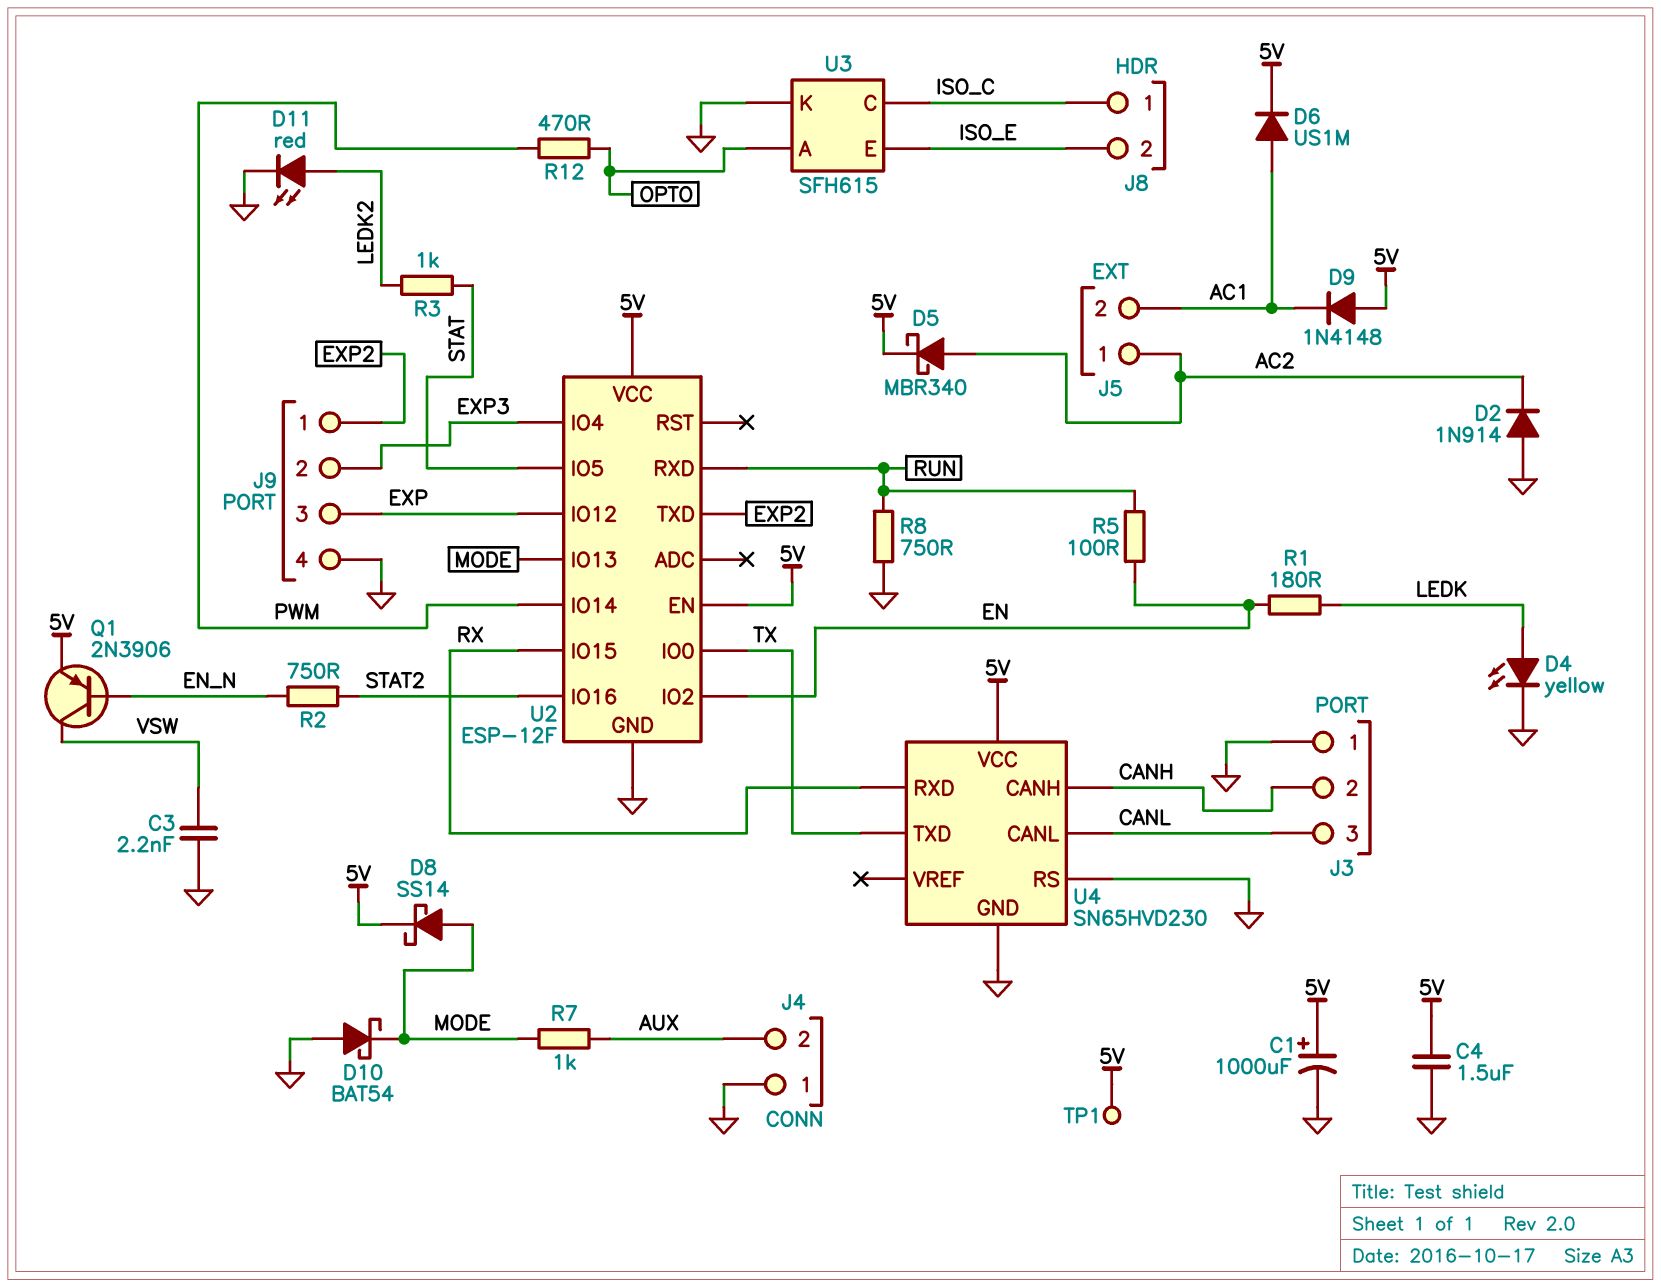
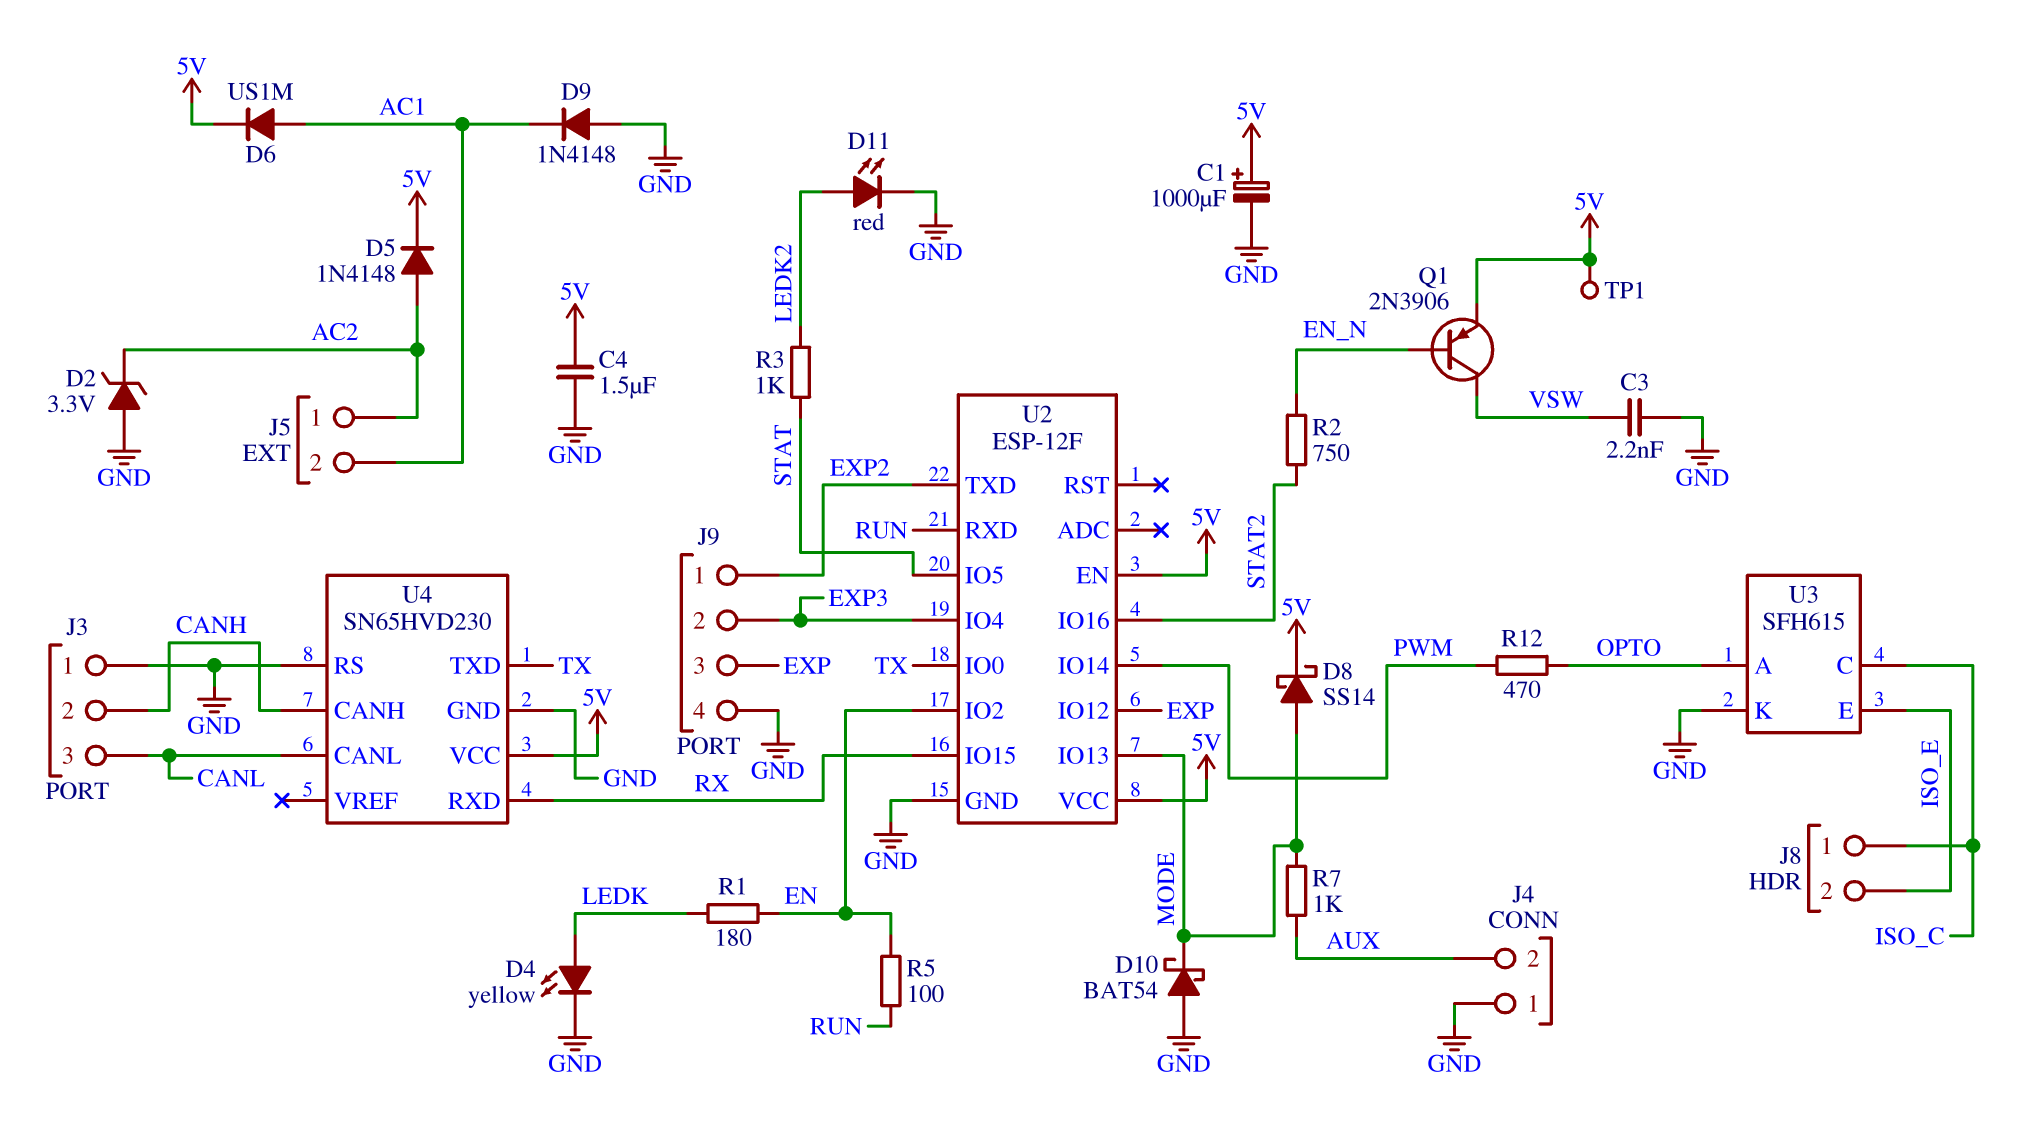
D2: diode 1N914 (A GND, K AC2) -> zener 3.3V (A GND, K AC2)
D5: schottky MBR340 (A AC2, K 5V) -> diode 1N4148 (A AC2, K 5V)
D9: diode 1N4148 (A 5V, K AC1) -> diode 1N4148 (A GND, K AC1)
R8: 750 (GND, RUN) -> none

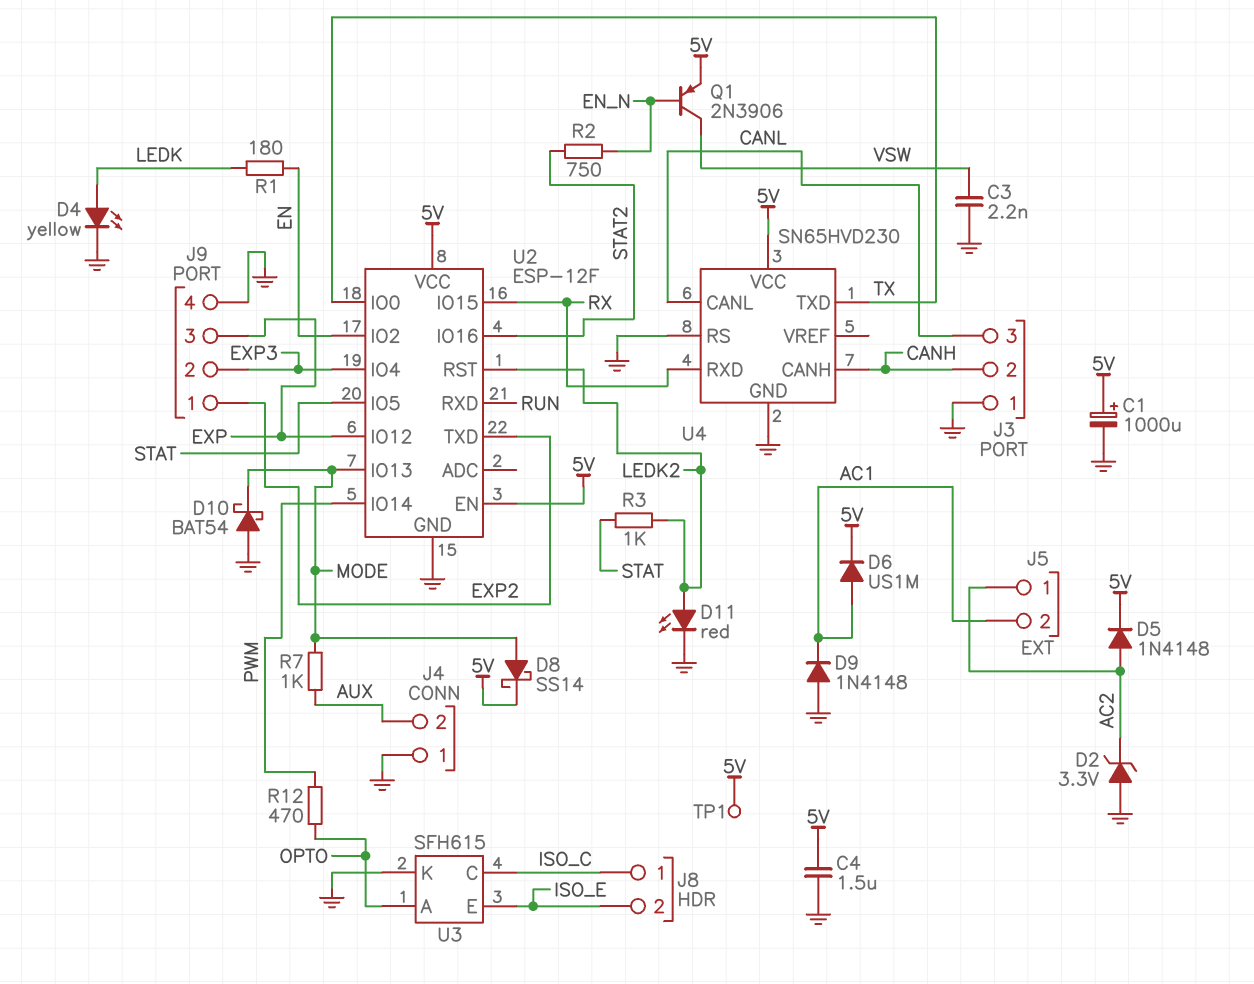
R5: 100 (EN, RUN) -> none
U2 pin RST: none -> LEDK2

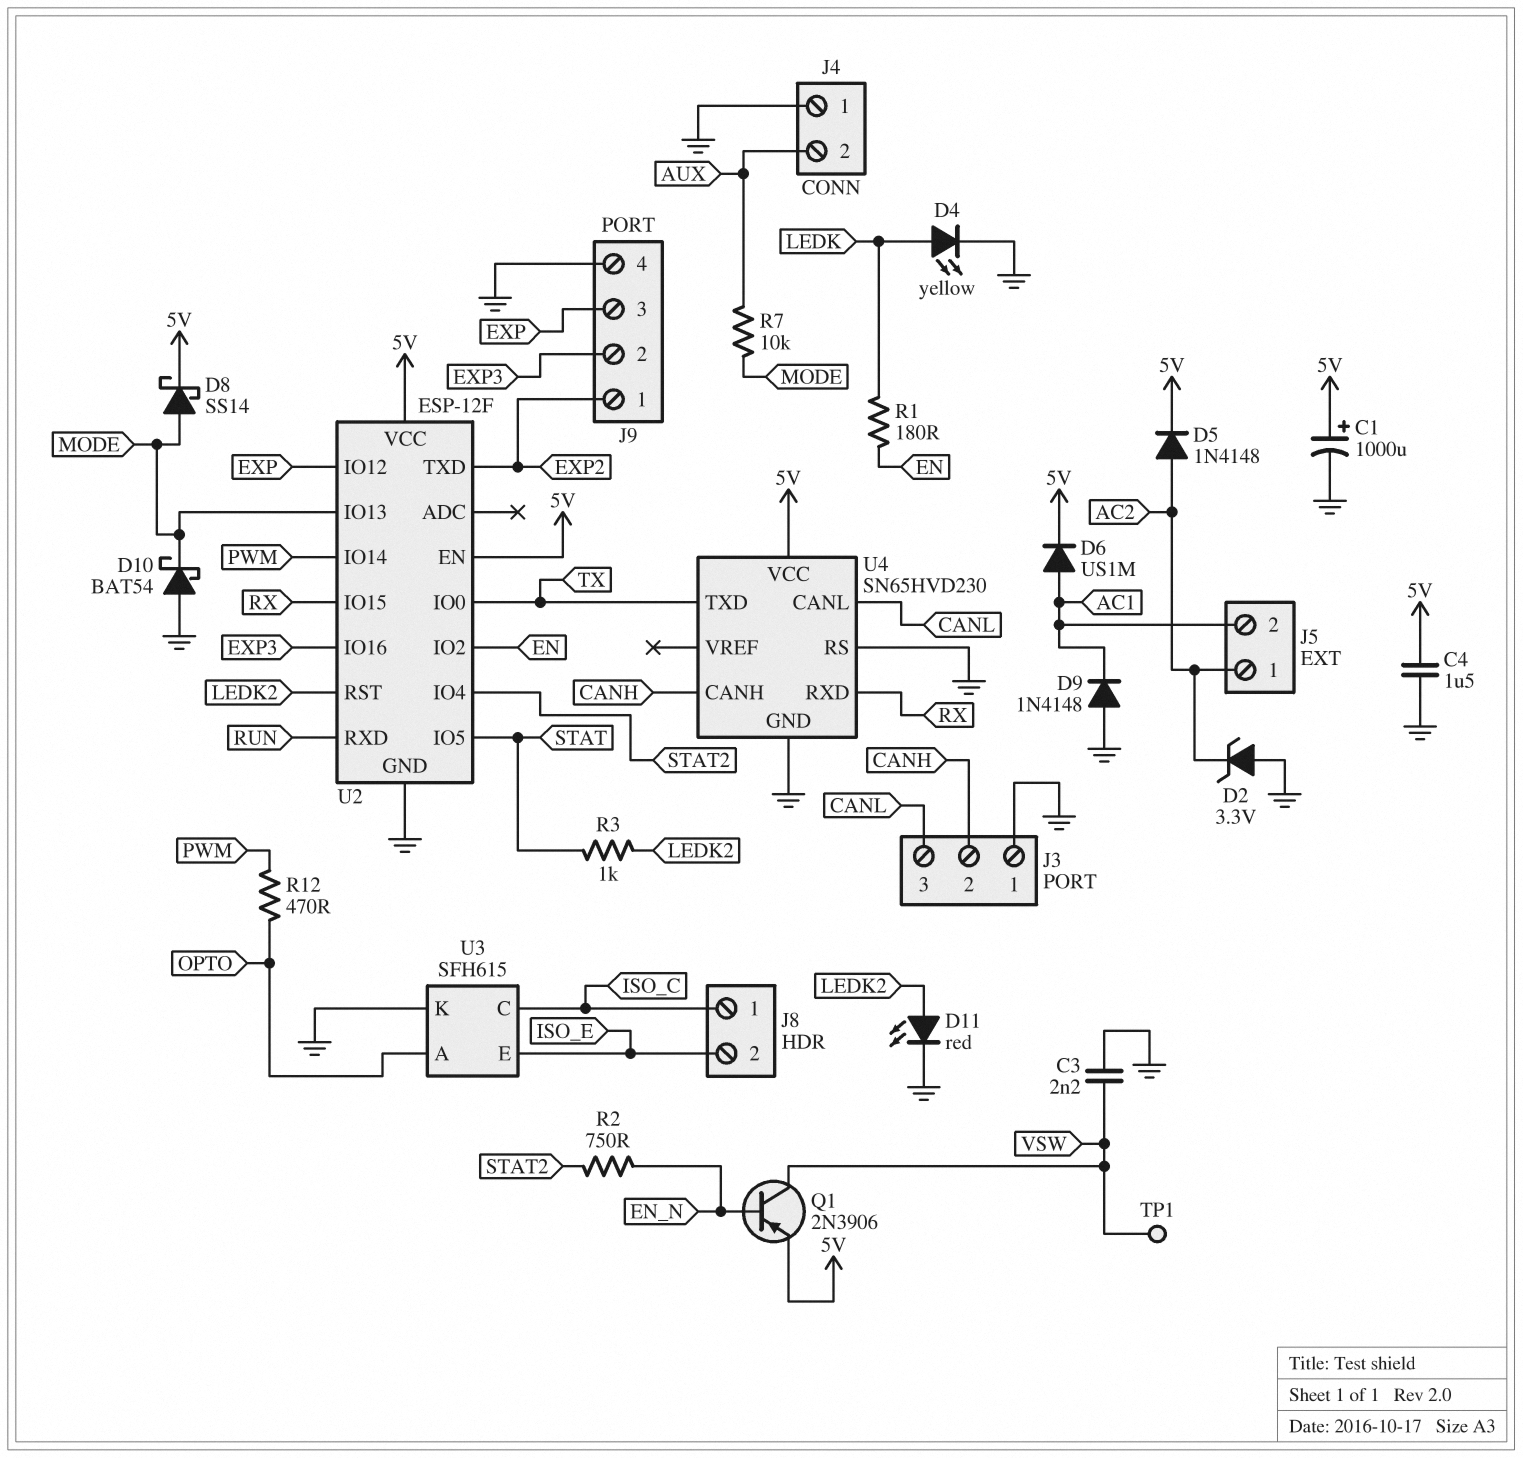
R7: 1k (AUX, MODE) -> 10k (AUX, MODE)
TP1: test point (5V) -> test point (VSW)
U2 pin IO4: EXP3 -> STAT2
U2 pin IO16: STAT2 -> EXP3

